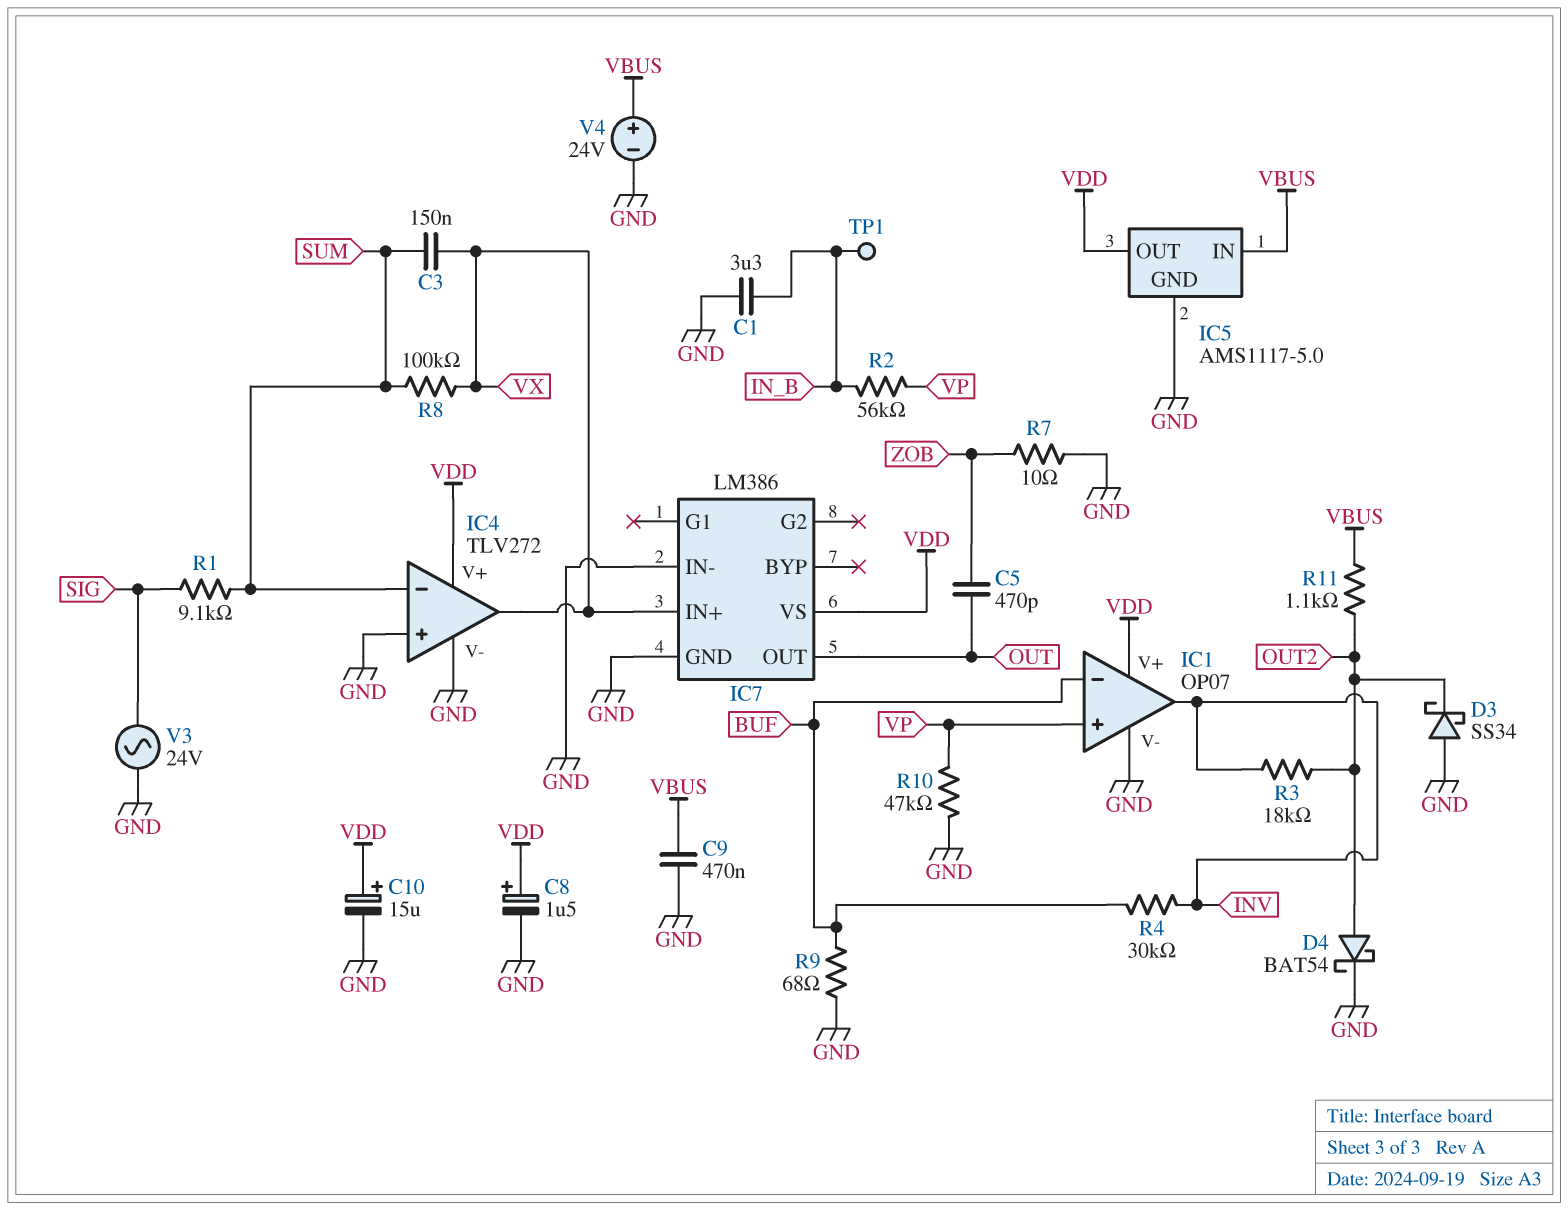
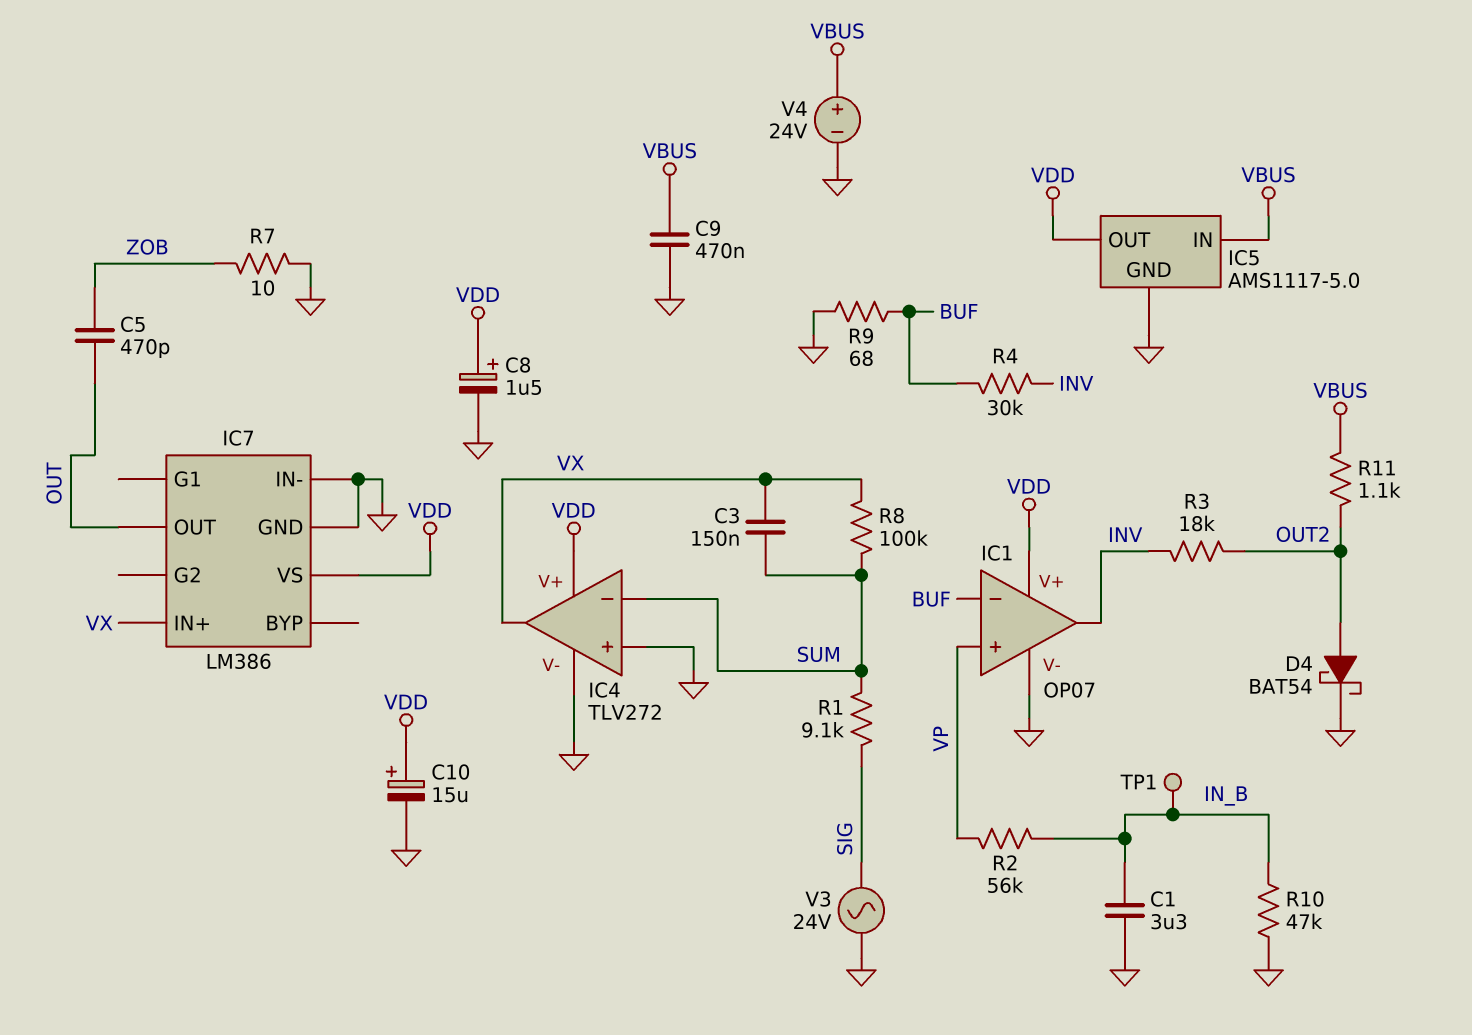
D3: schottky SS34 (A GND, K OUT2) -> none
R10: 47k (GND, VP) -> 47k (GND, IN_B)

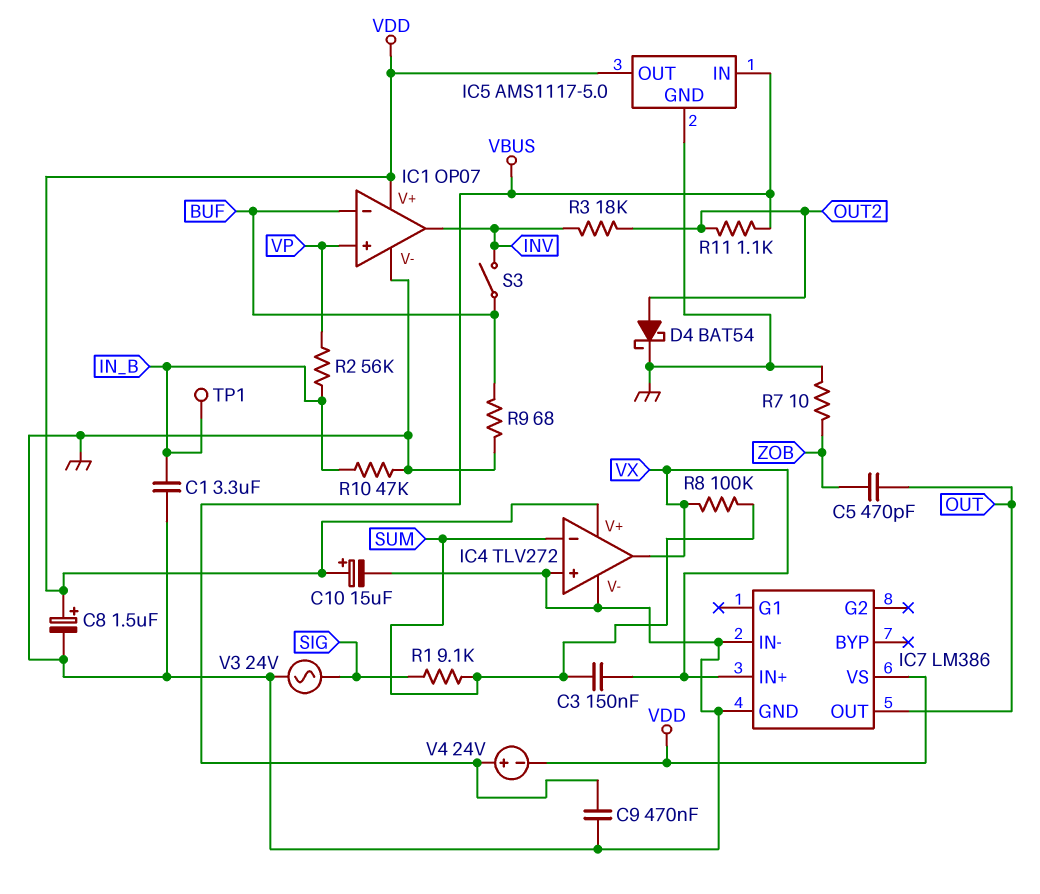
R4: 30k (BUF, INV) -> none
S3: none -> switch (BUF, INV)
V4: 24V (plus VBUS, minus GND) -> 24V (plus VBUS, minus VDD)

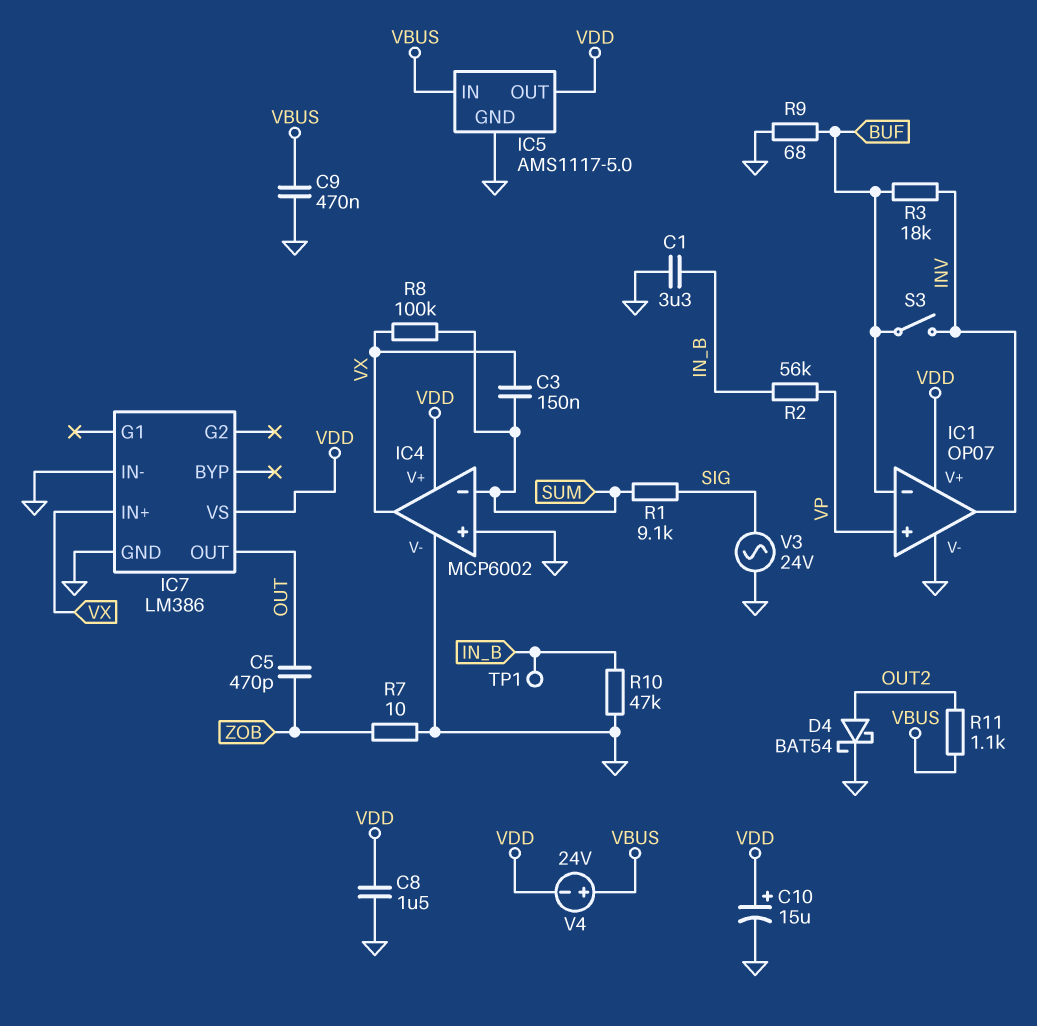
C8: 1.5uF (plus VDD, minus GND) -> 1.5uF (GND, VDD)
IC4: TLV272 -> MCP6002
R3: 18k (INV, OUT2) -> 18k (BUF, INV)

